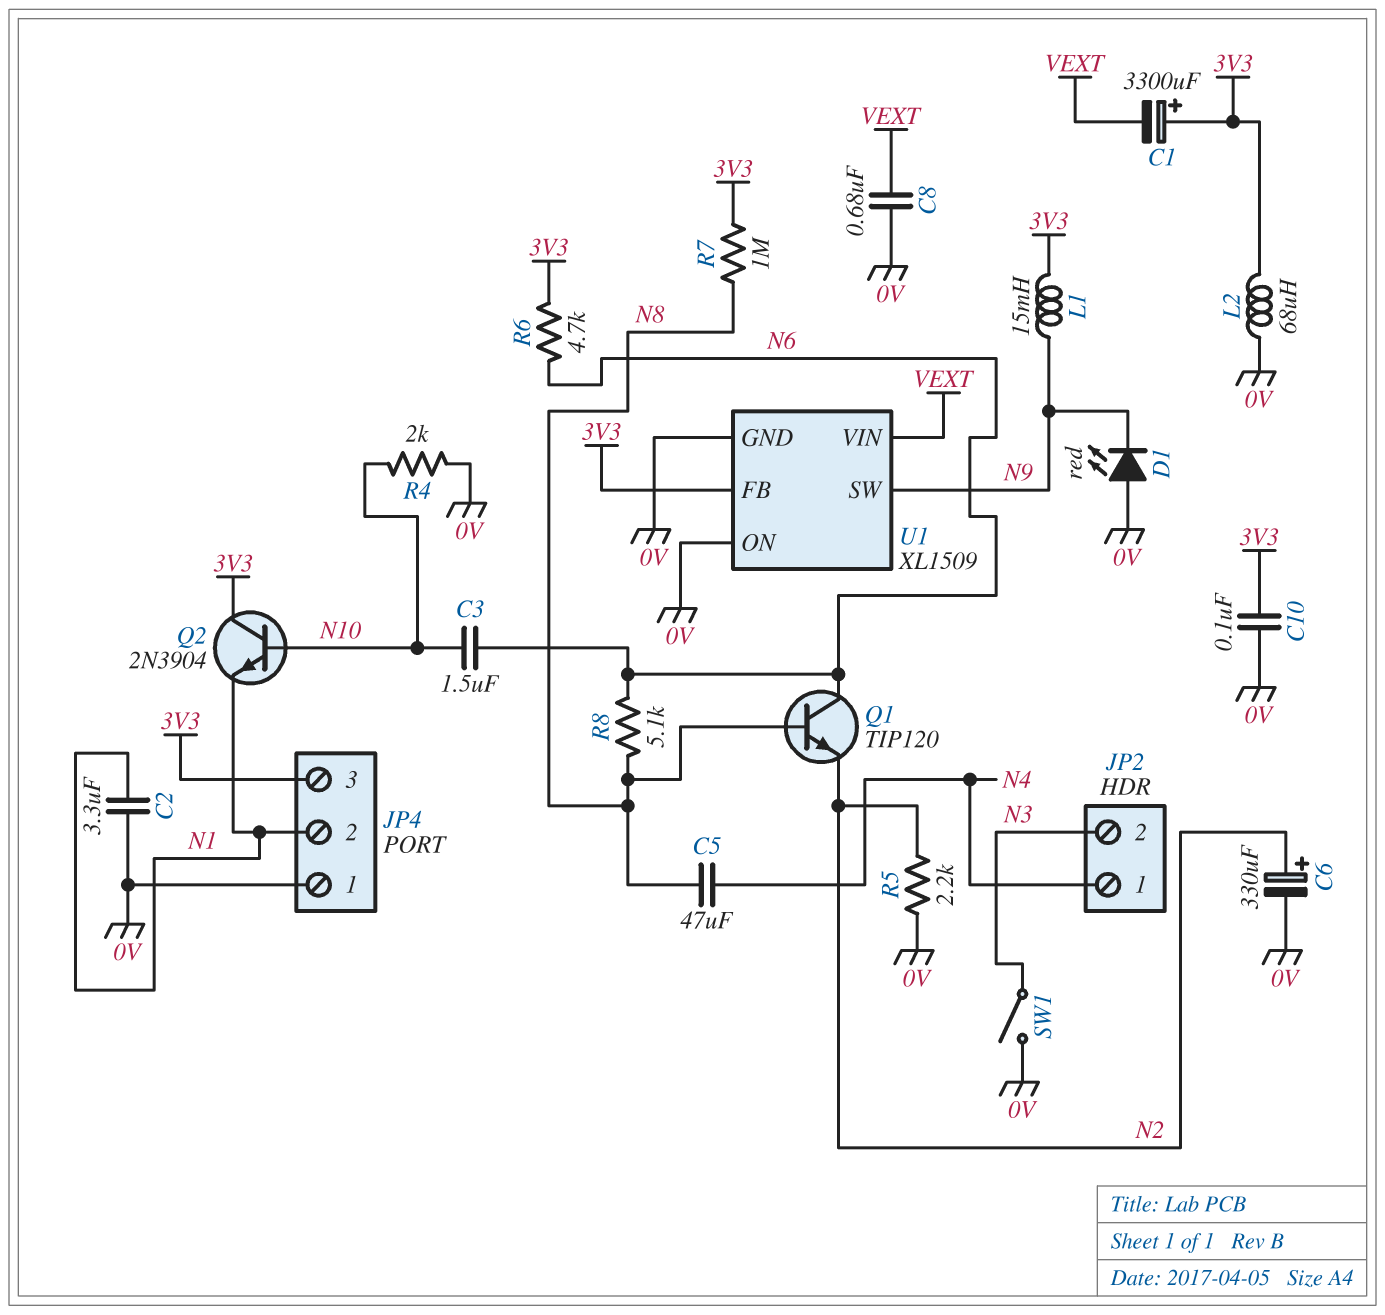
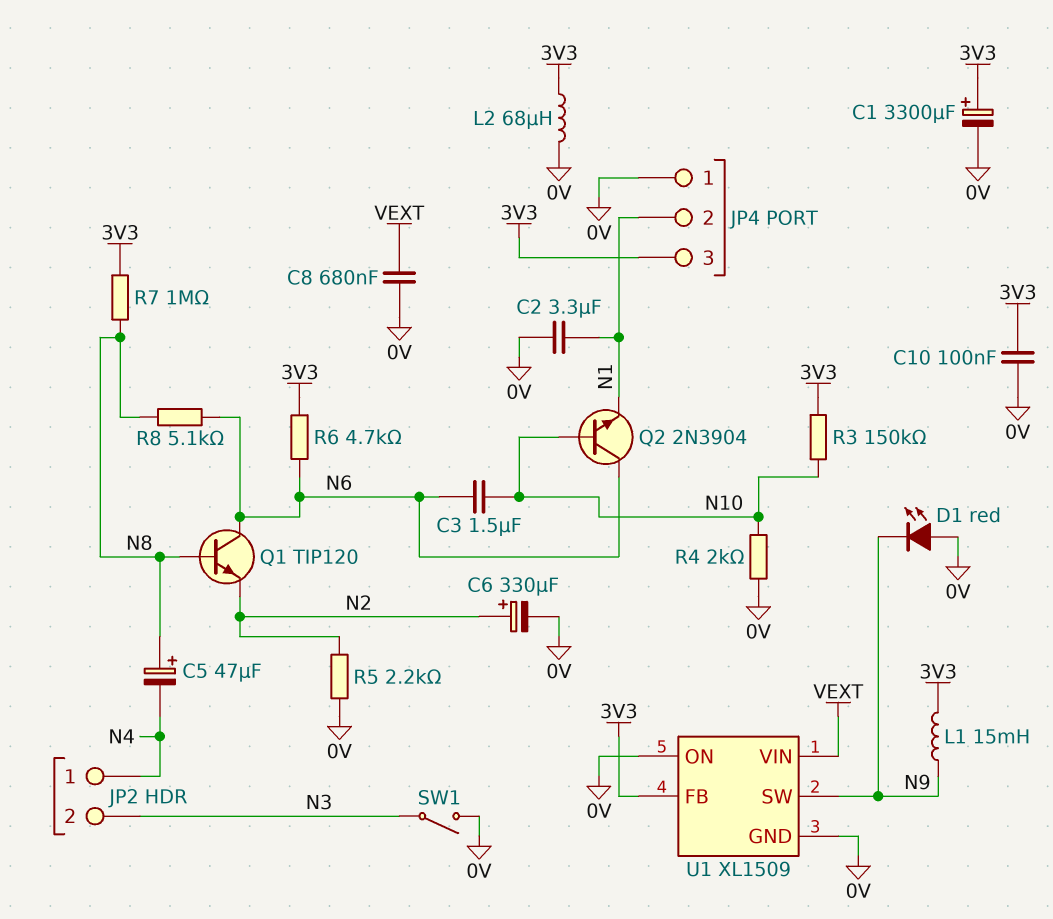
C1: 3300uF (plus 3V3, minus VEXT) -> 3300uF (plus 3V3, minus 0V)
C5: 47uF (N4, N8) -> 47uF (plus N8, minus N4)
Q2: NPN 2N3904 (B N10, C 3V3, E N1) -> NPN 2N3904 (B N10, C N6, E N1)
R3: none -> 150k (3V3, N10)

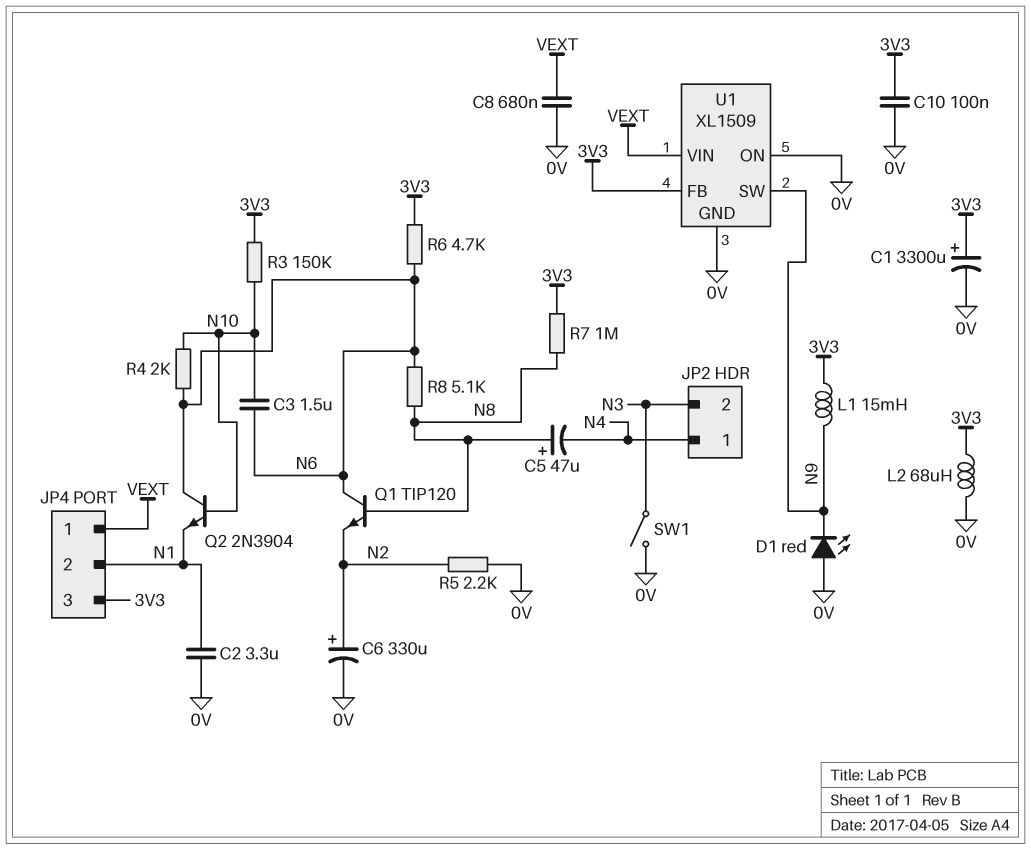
JP4 pin 1: 0V -> VEXT
R4: 2k (0V, N10) -> 2k (N6, N10)

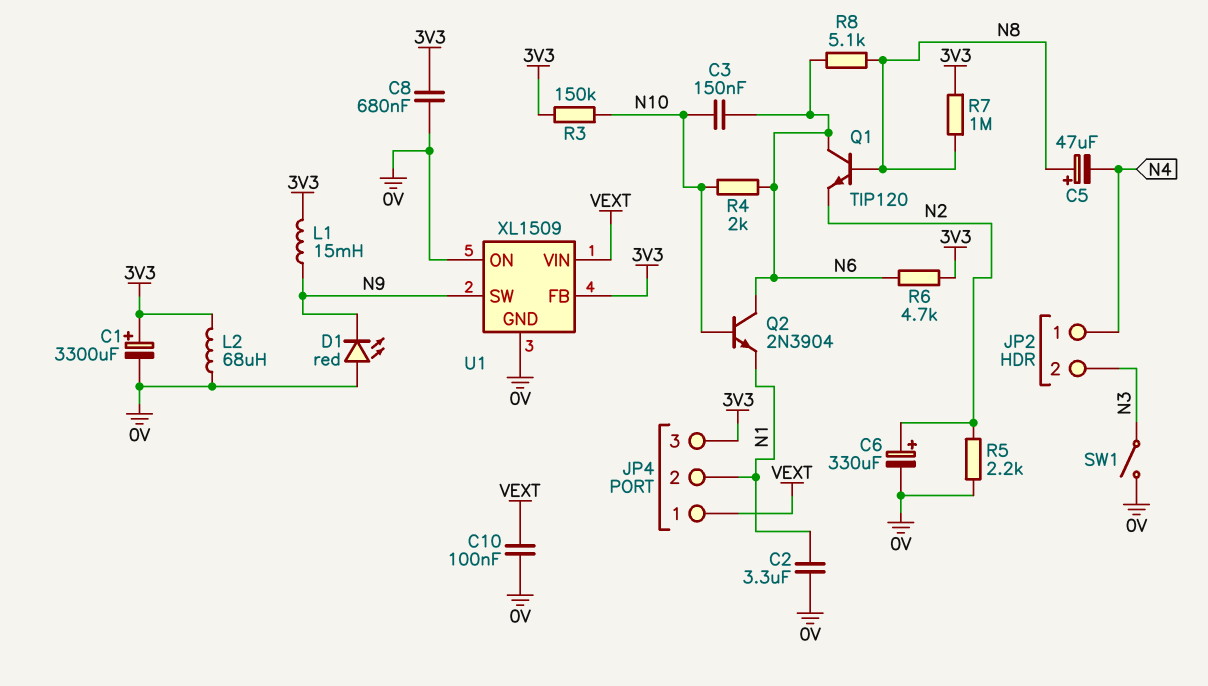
C3: 1.5uF (N6, N10) -> 150nF (N6, N10)
C8: 680nF (0V, VEXT) -> 680nF (0V, 3V3)
C10: 100nF (0V, 3V3) -> 100nF (0V, VEXT)

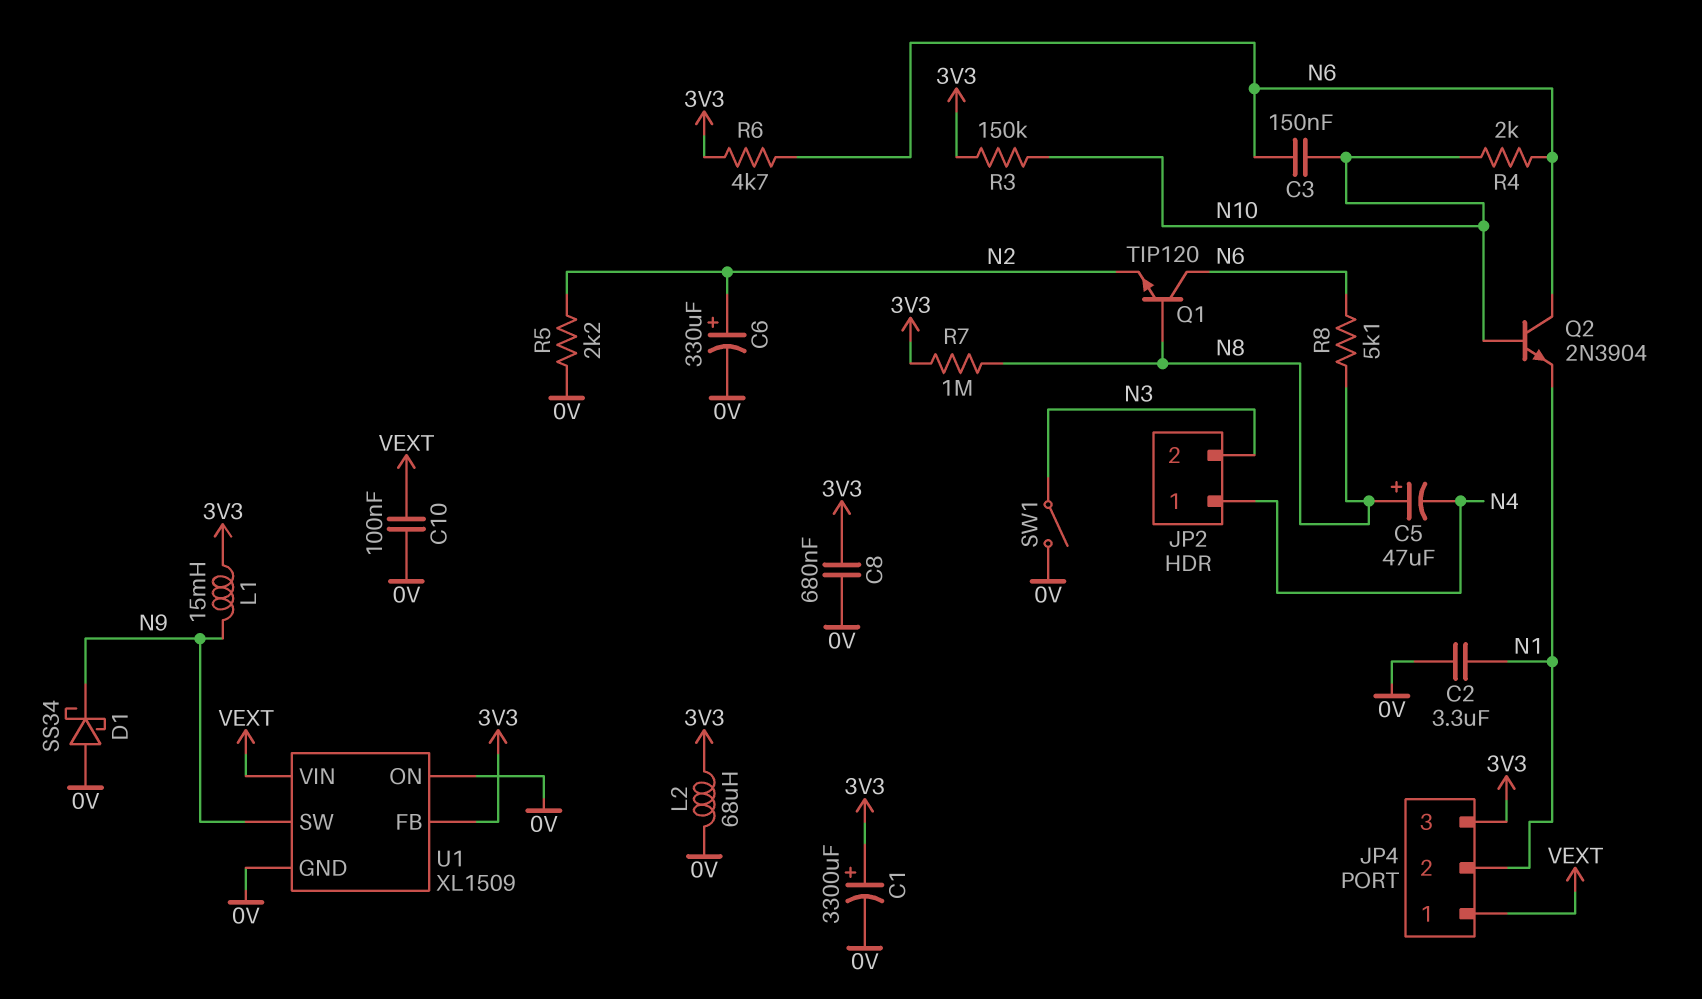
D1: LED red (A 0V, K N9) -> schottky SS34 (A 0V, K N9)

